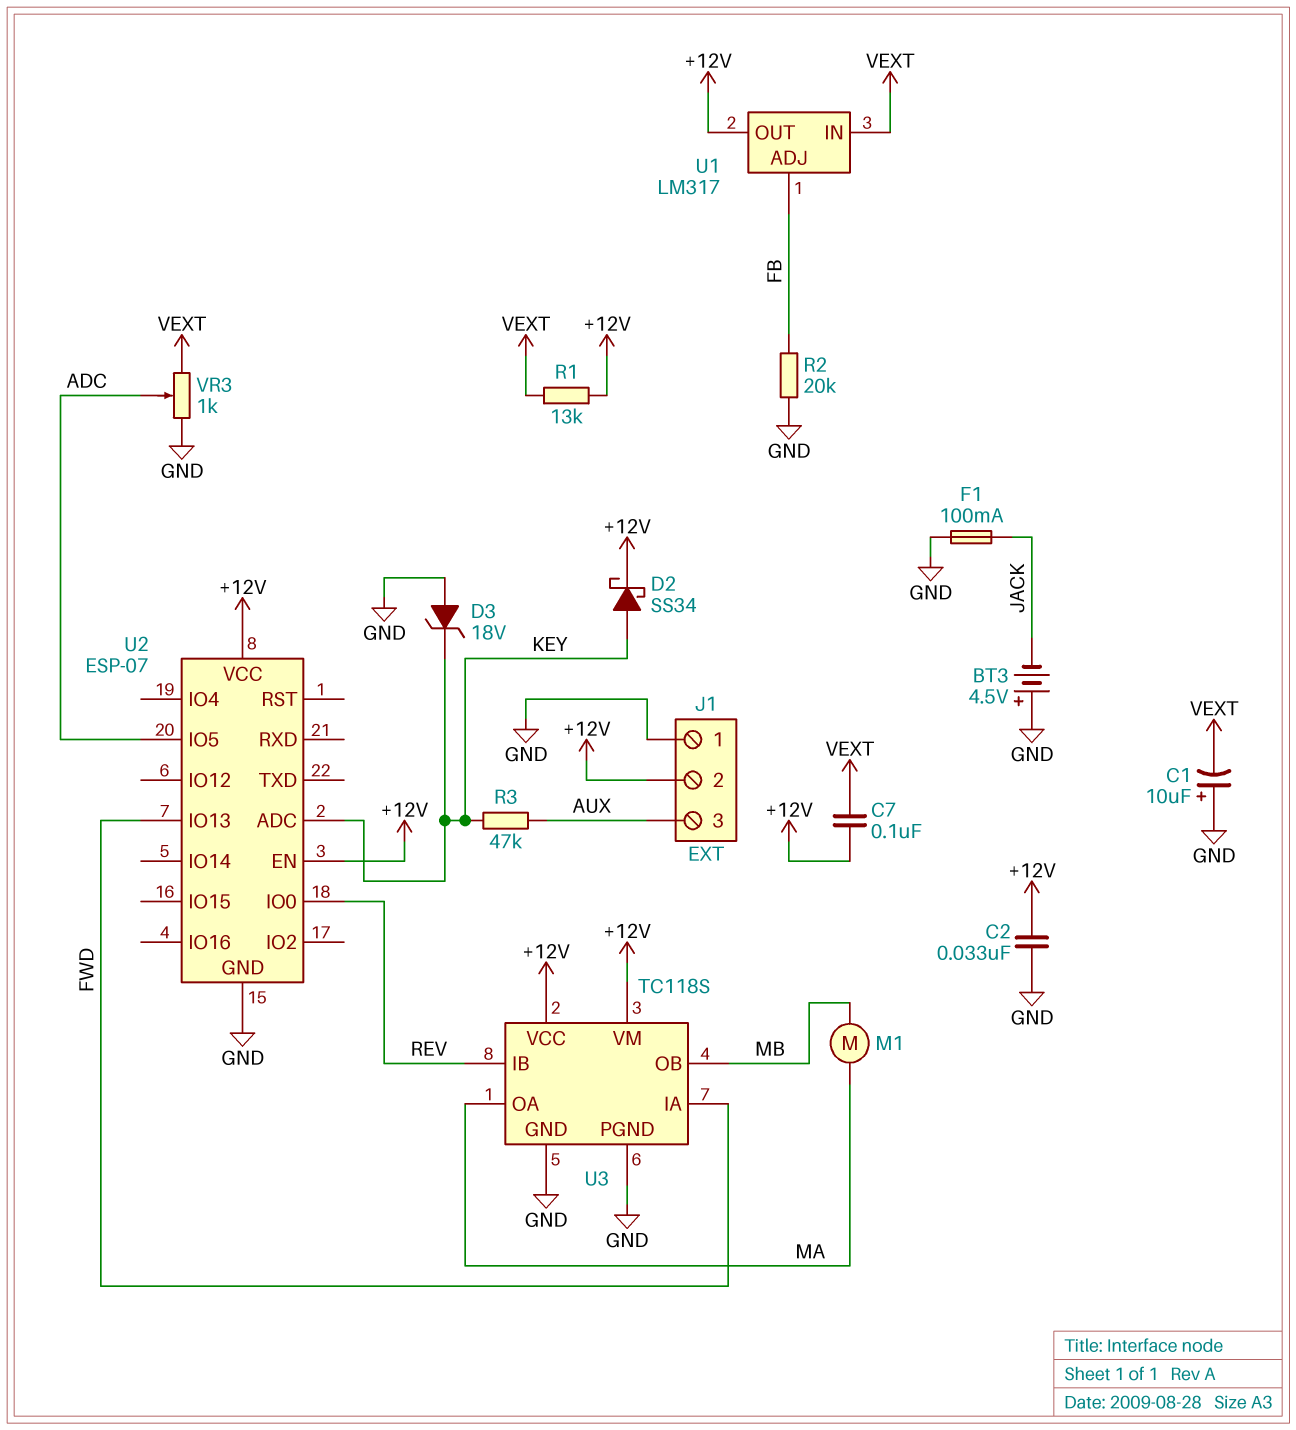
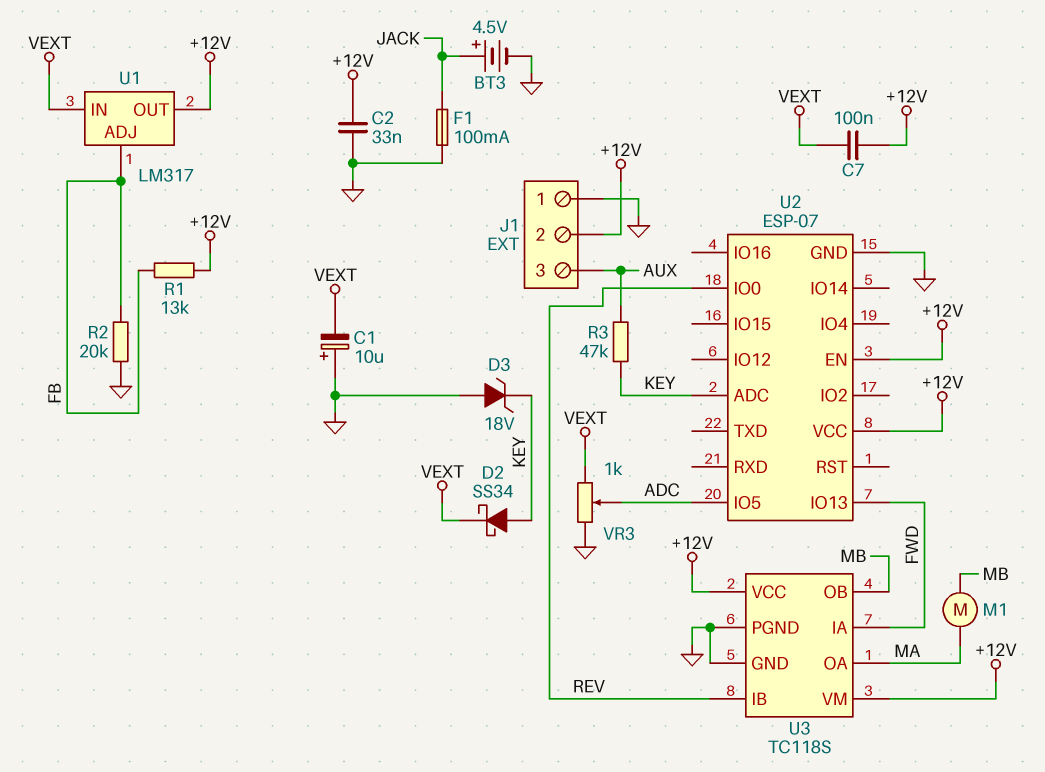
BT3: 4.5V (plus GND, minus JACK) -> 4.5V (plus JACK, minus GND)
D2: schottky SS34 (A KEY, K +12V) -> schottky SS34 (A KEY, K VEXT)
R1: 13k (+12V, VEXT) -> 13k (+12V, FB)

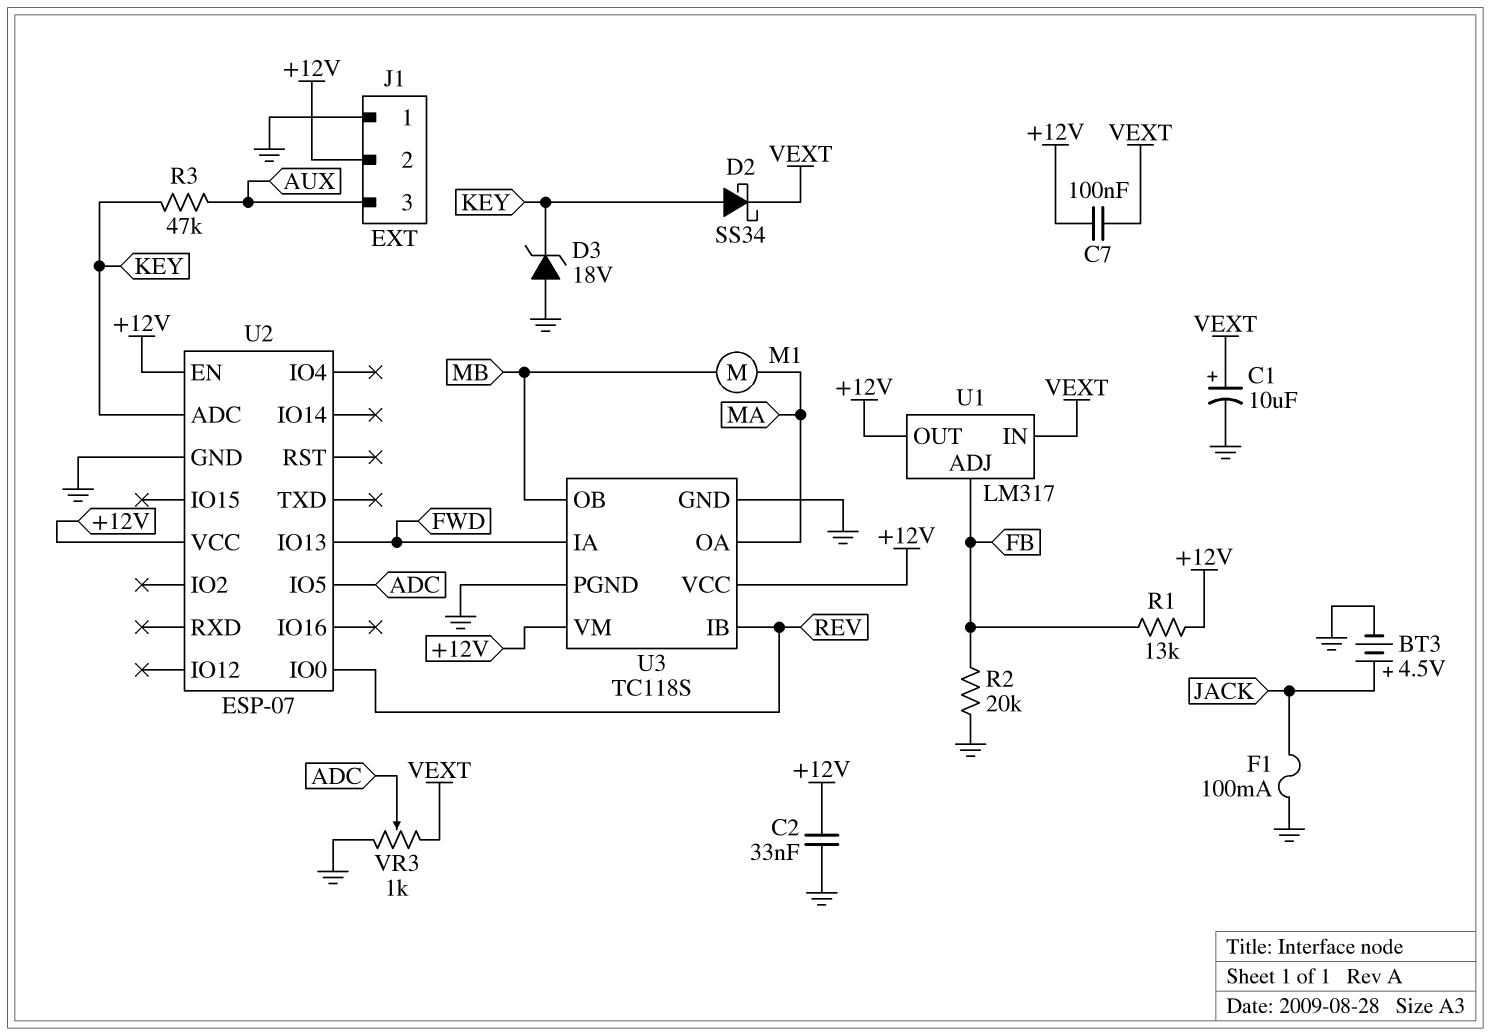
C1: 10uF (plus GND, minus VEXT) -> 10uF (plus VEXT, minus GND)

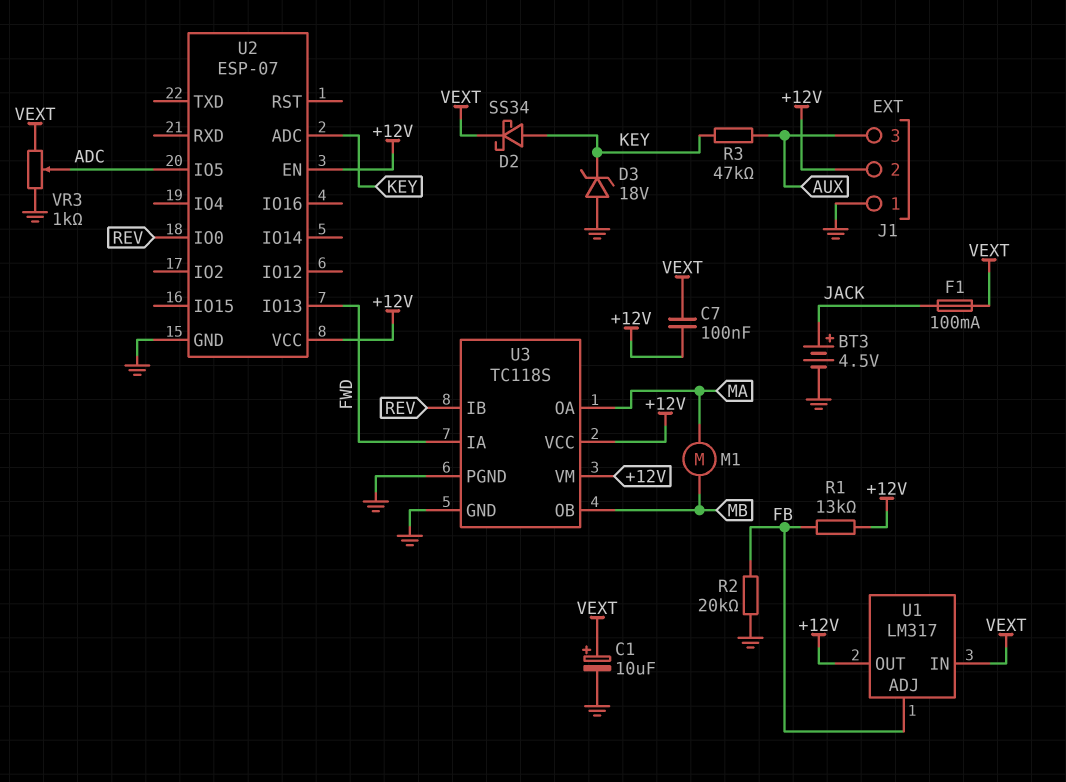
C2: 33nF (+12V, GND) -> none
F1: 100mA (GND, JACK) -> 100mA (JACK, VEXT)

